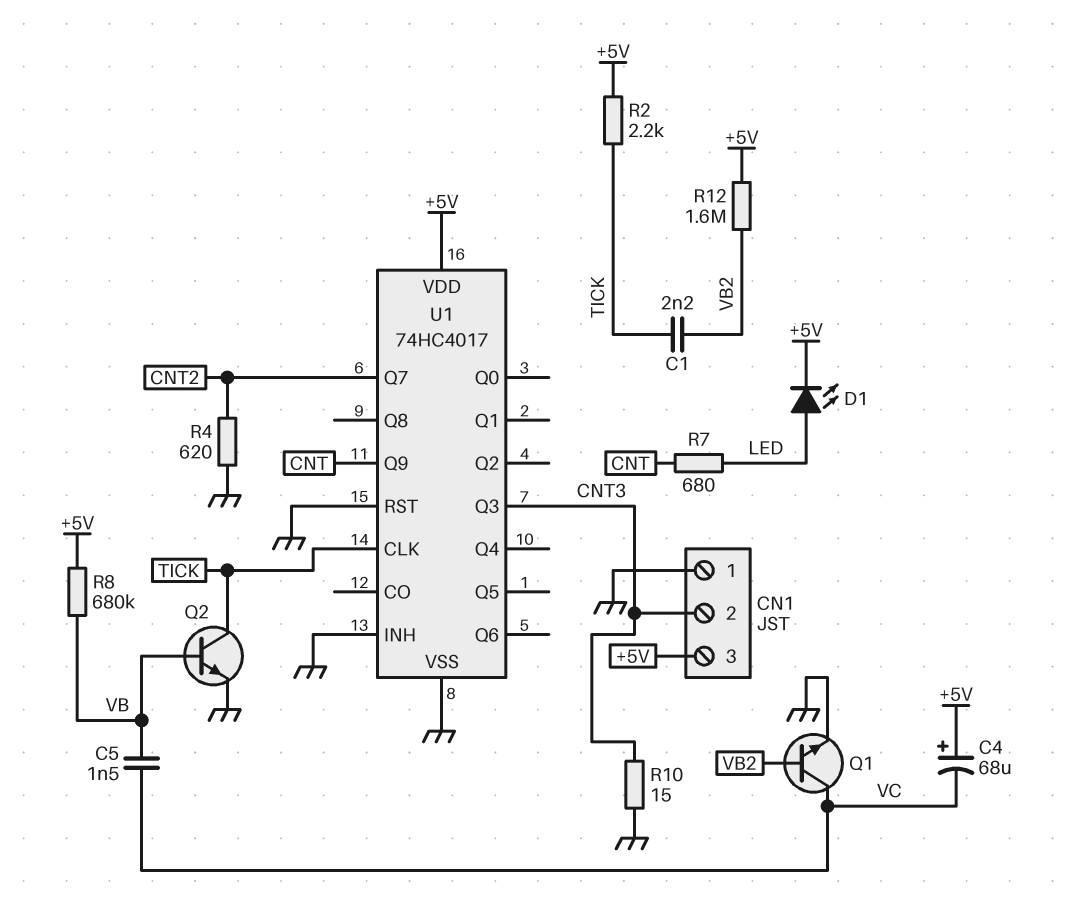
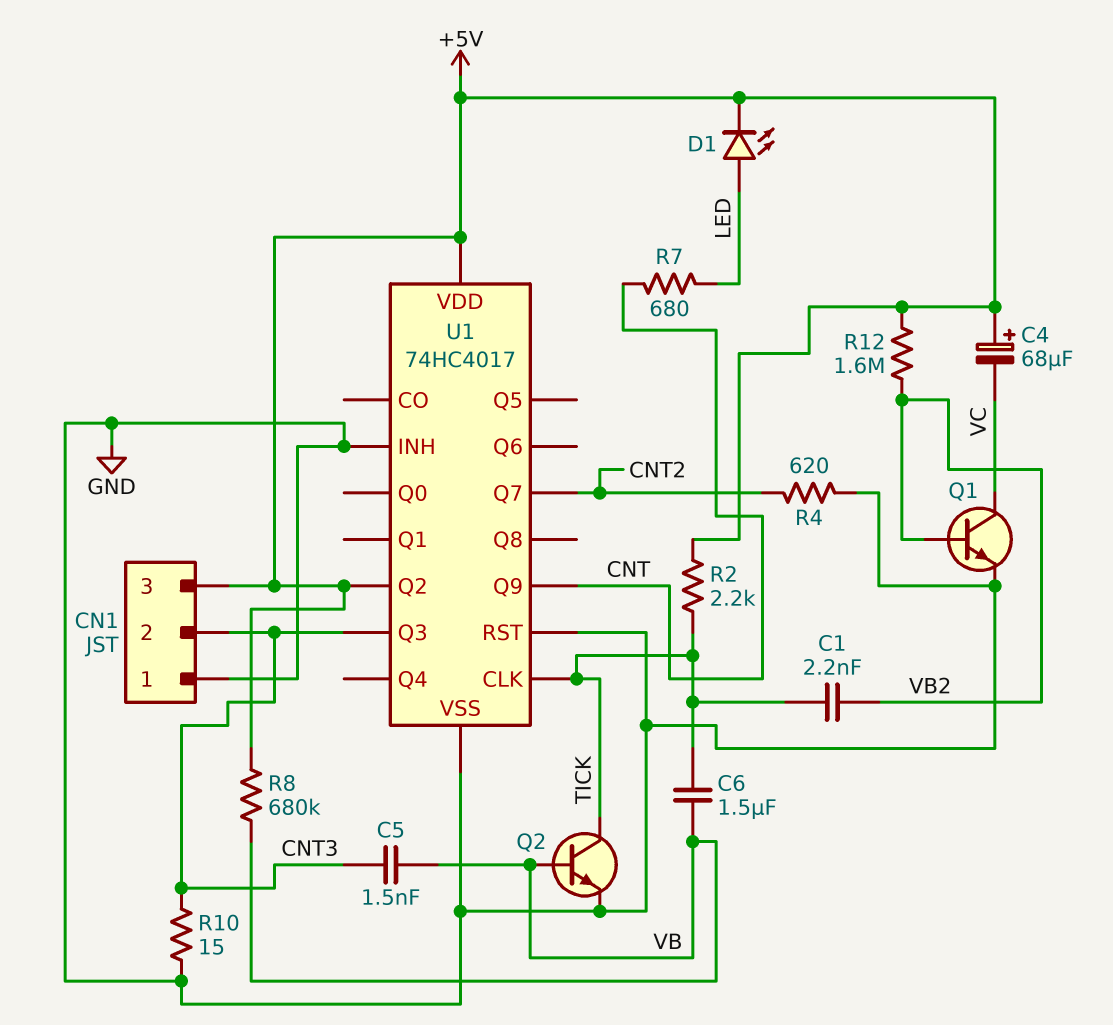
C5: 1.5nF (VB, VC) -> 1.5nF (CNT3, VB)
C6: none -> 1.5uF (TICK, VB)
U1 pin Q2: none -> +5V

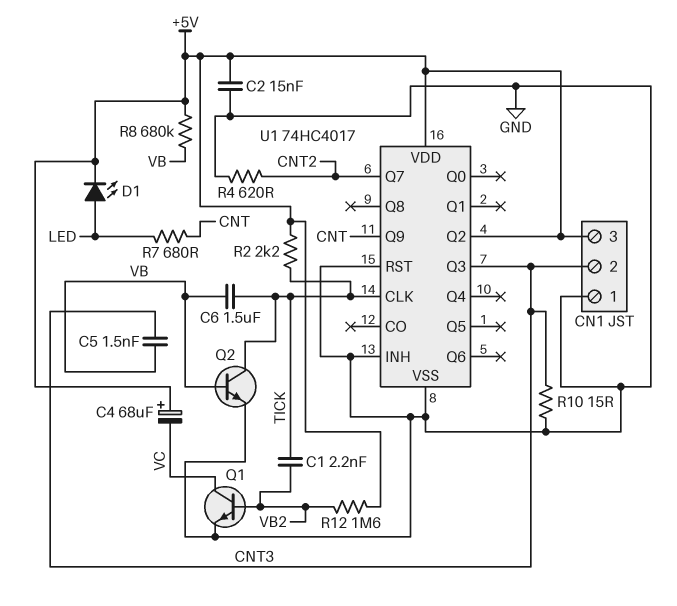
C2: none -> 15nF (+5V, GND)

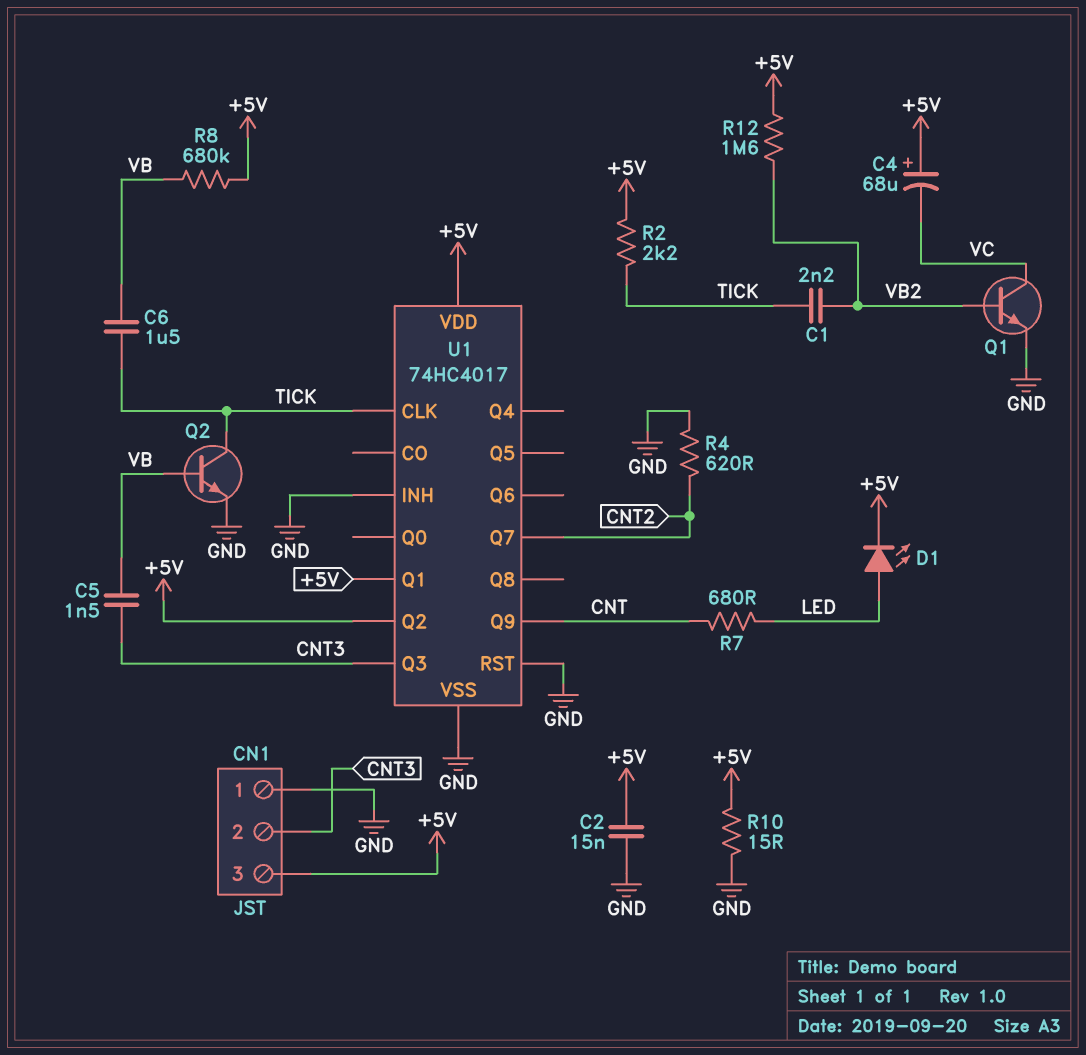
R10: 15 (CNT3, GND) -> 15 (+5V, GND)
U1 pin Q1: none -> +5V

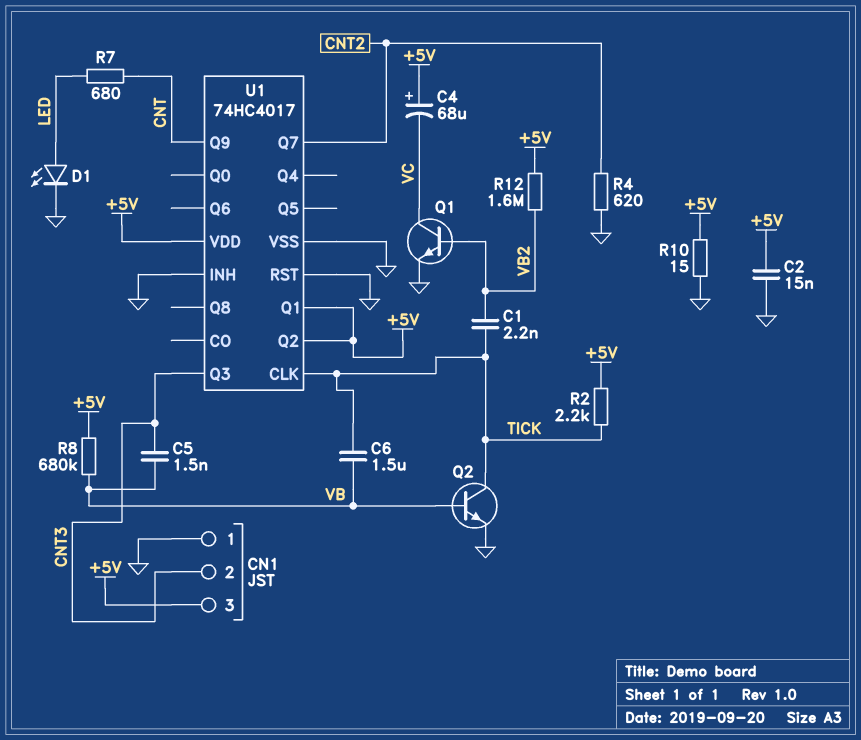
D1: LED (A LED, K +5V) -> LED (A LED, K GND)

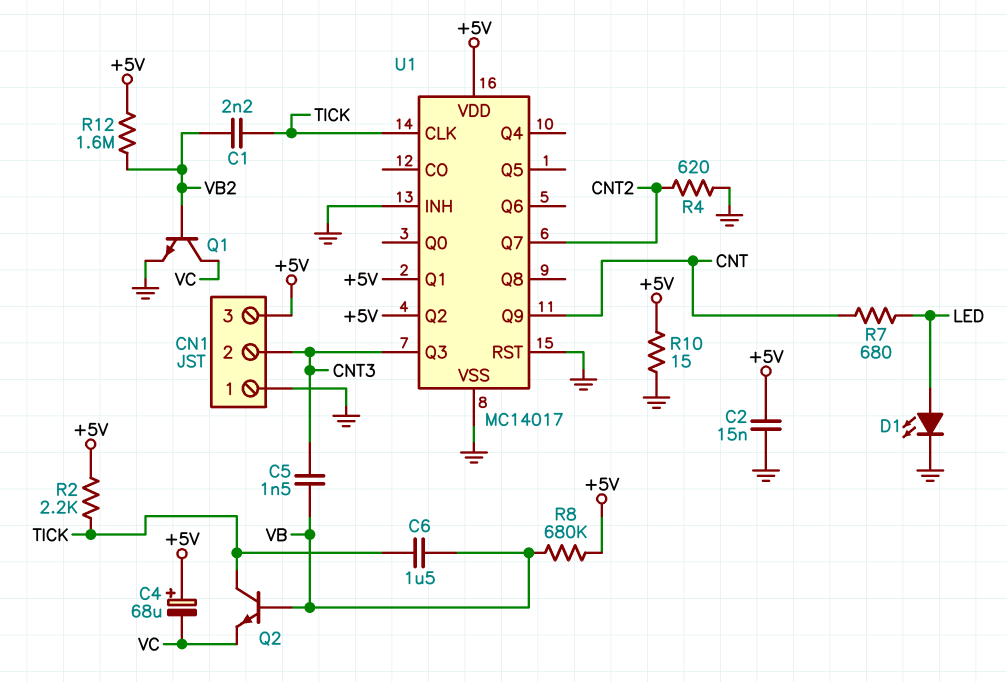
Q2: NPN (B VB, C TICK, E GND) -> NPN (B VB, C TICK, E VC)
U1: 74HC4017 -> MC14017

